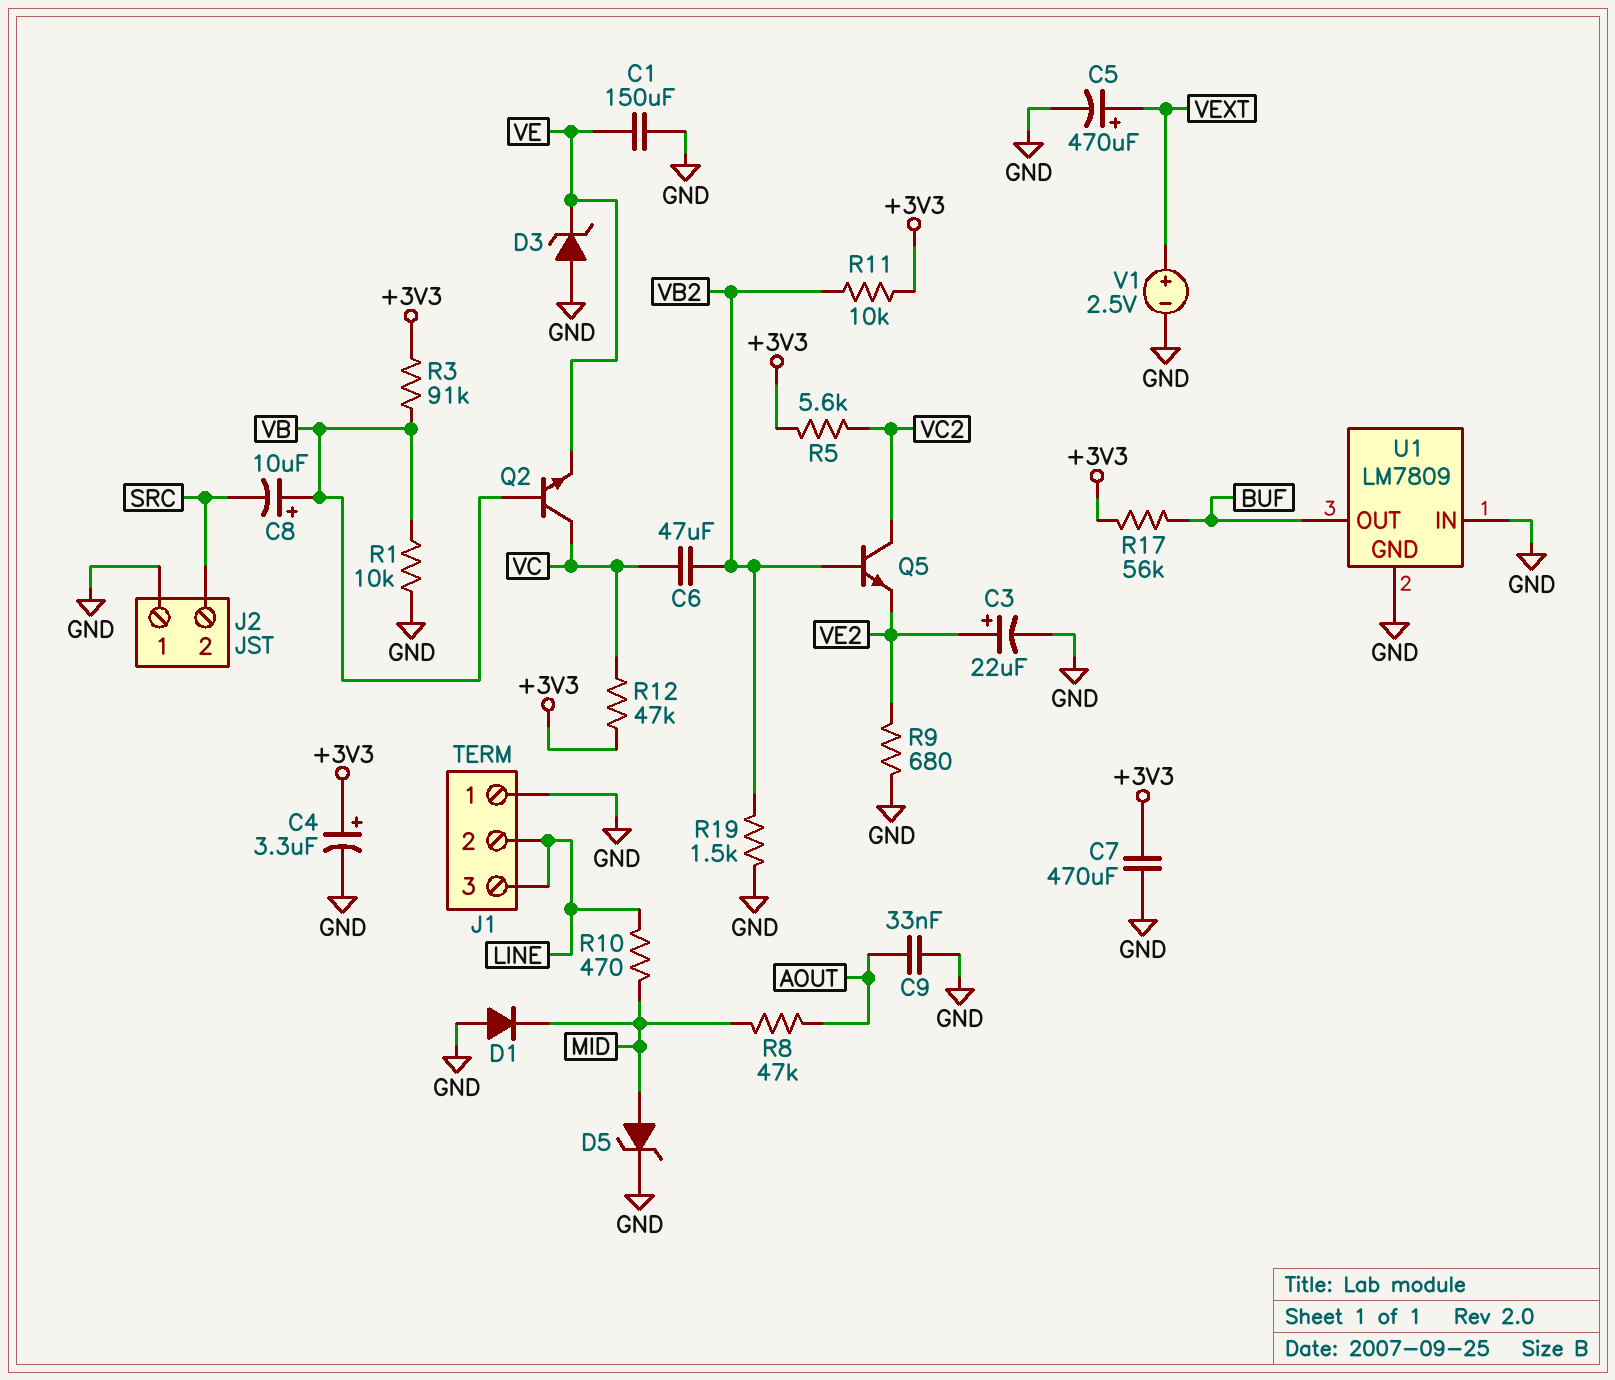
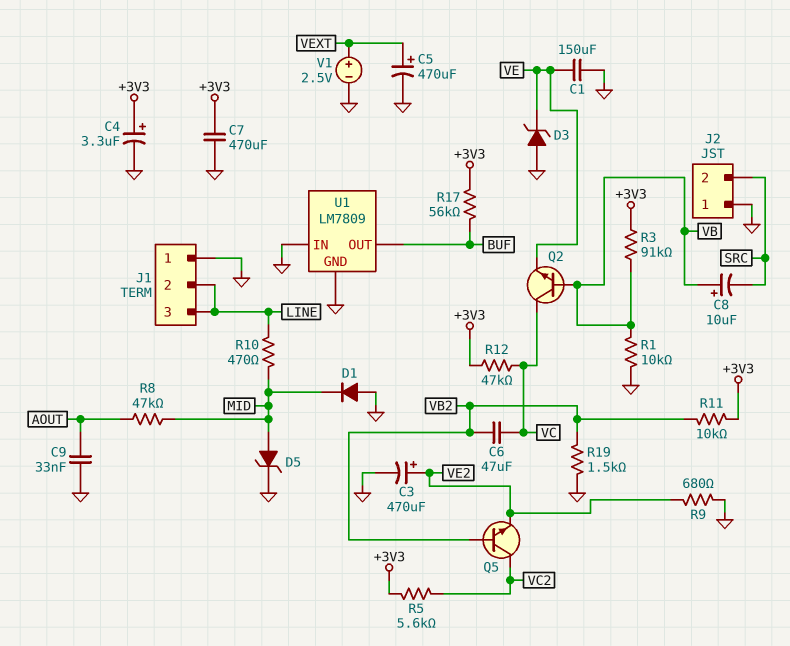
C3: 22uF (plus VE2, minus GND) -> 470uF (plus VE2, minus GND)

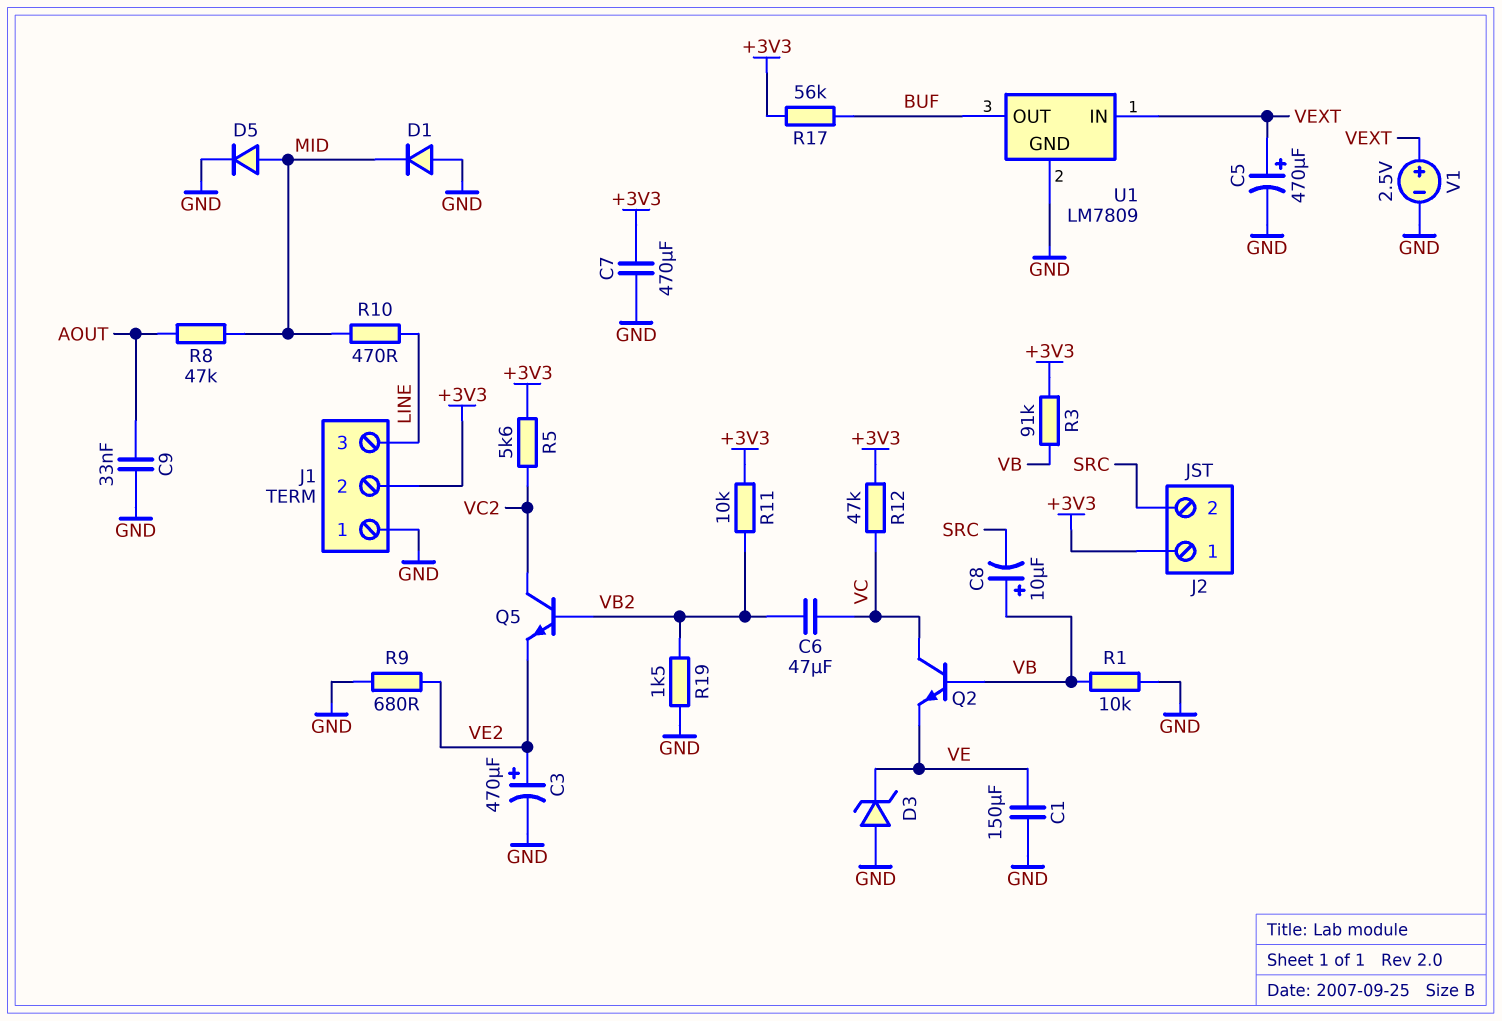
C4: 3.3uF (plus +3V3, minus GND) -> none
D5: zener (A MID, K GND) -> diode (A MID, K GND)
J1 pin 2: LINE -> +3V3
J2 pin 1: GND -> +3V3
U1 pin IN: GND -> VEXT

